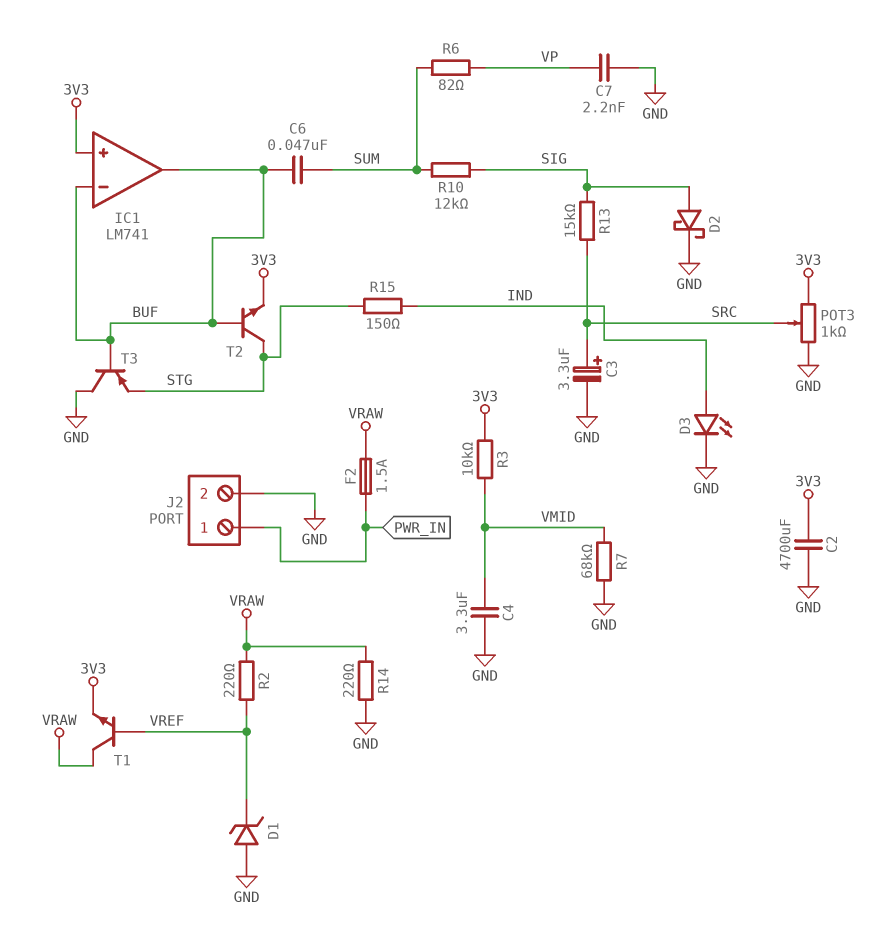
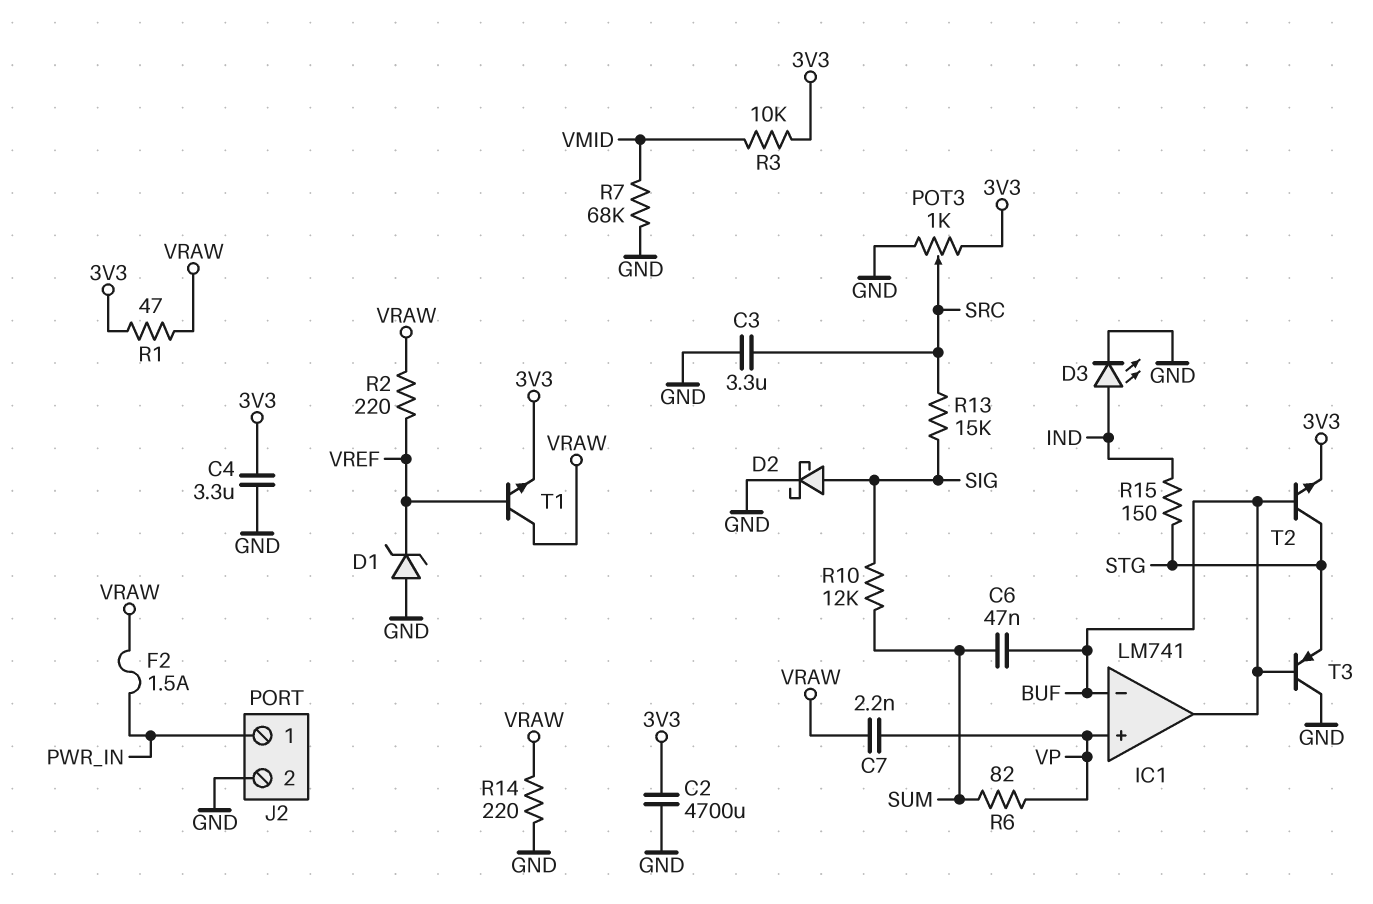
C3: 3.3uF (plus SRC, minus GND) -> 3.3uF (GND, SRC)
C4: 3.3uF (GND, VMID) -> 3.3uF (3V3, GND)
C7: 2.2nF (GND, VP) -> 2.2nF (VP, VRAW)
IC1 pin in+: 3V3 -> VP
R1: none -> 47 (3V3, VRAW)

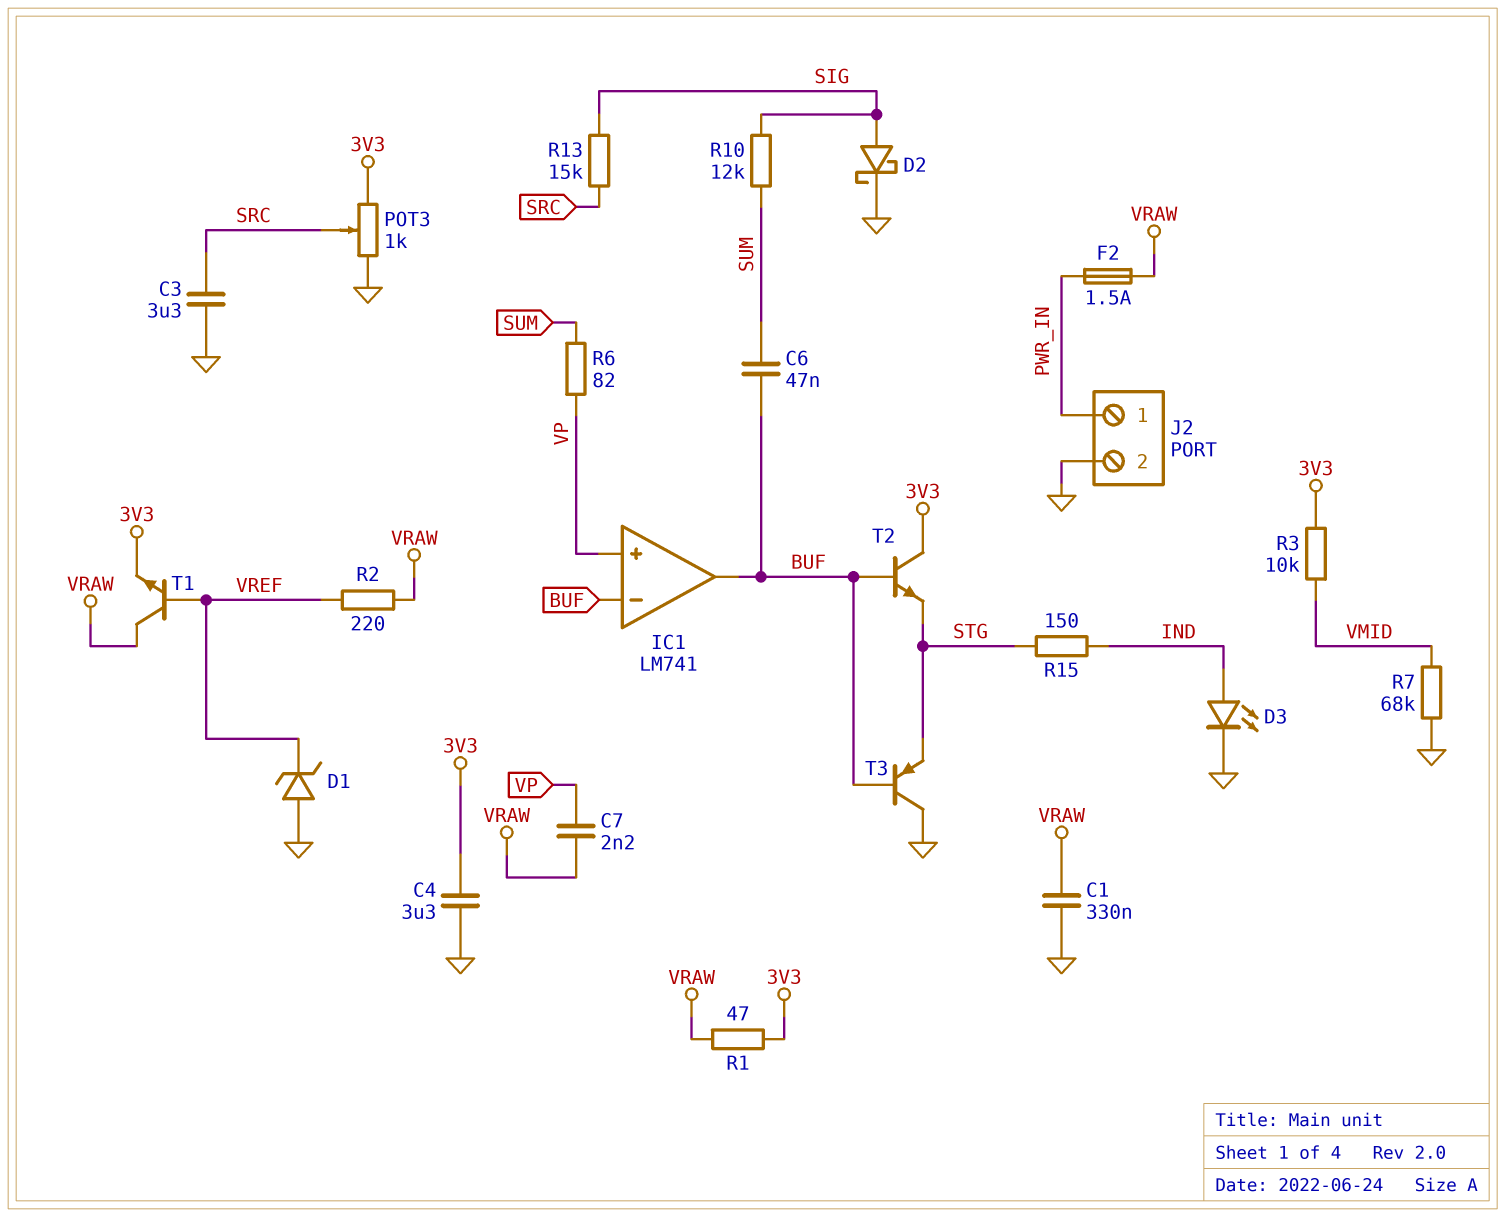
C1: none -> 330nF (GND, VRAW)
C2: 4700uF (3V3, GND) -> none
R14: 220 (GND, VRAW) -> none
T2: NPN (B BUF, C STG, E 3V3) -> NPN (B BUF, C 3V3, E STG)

